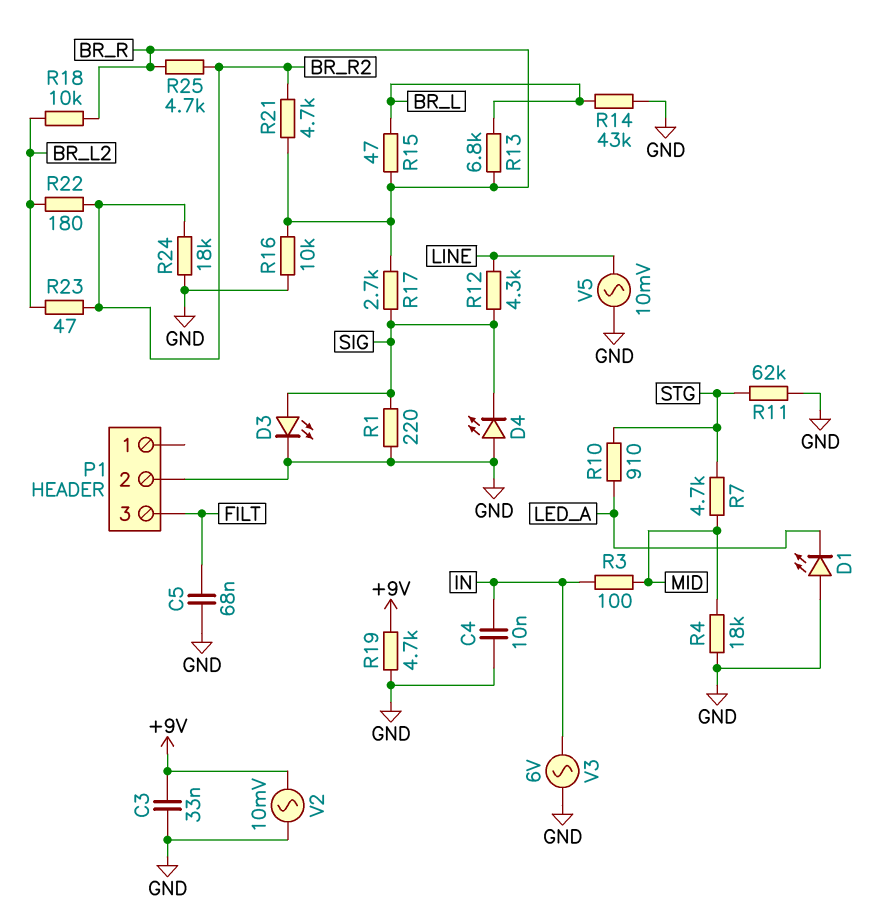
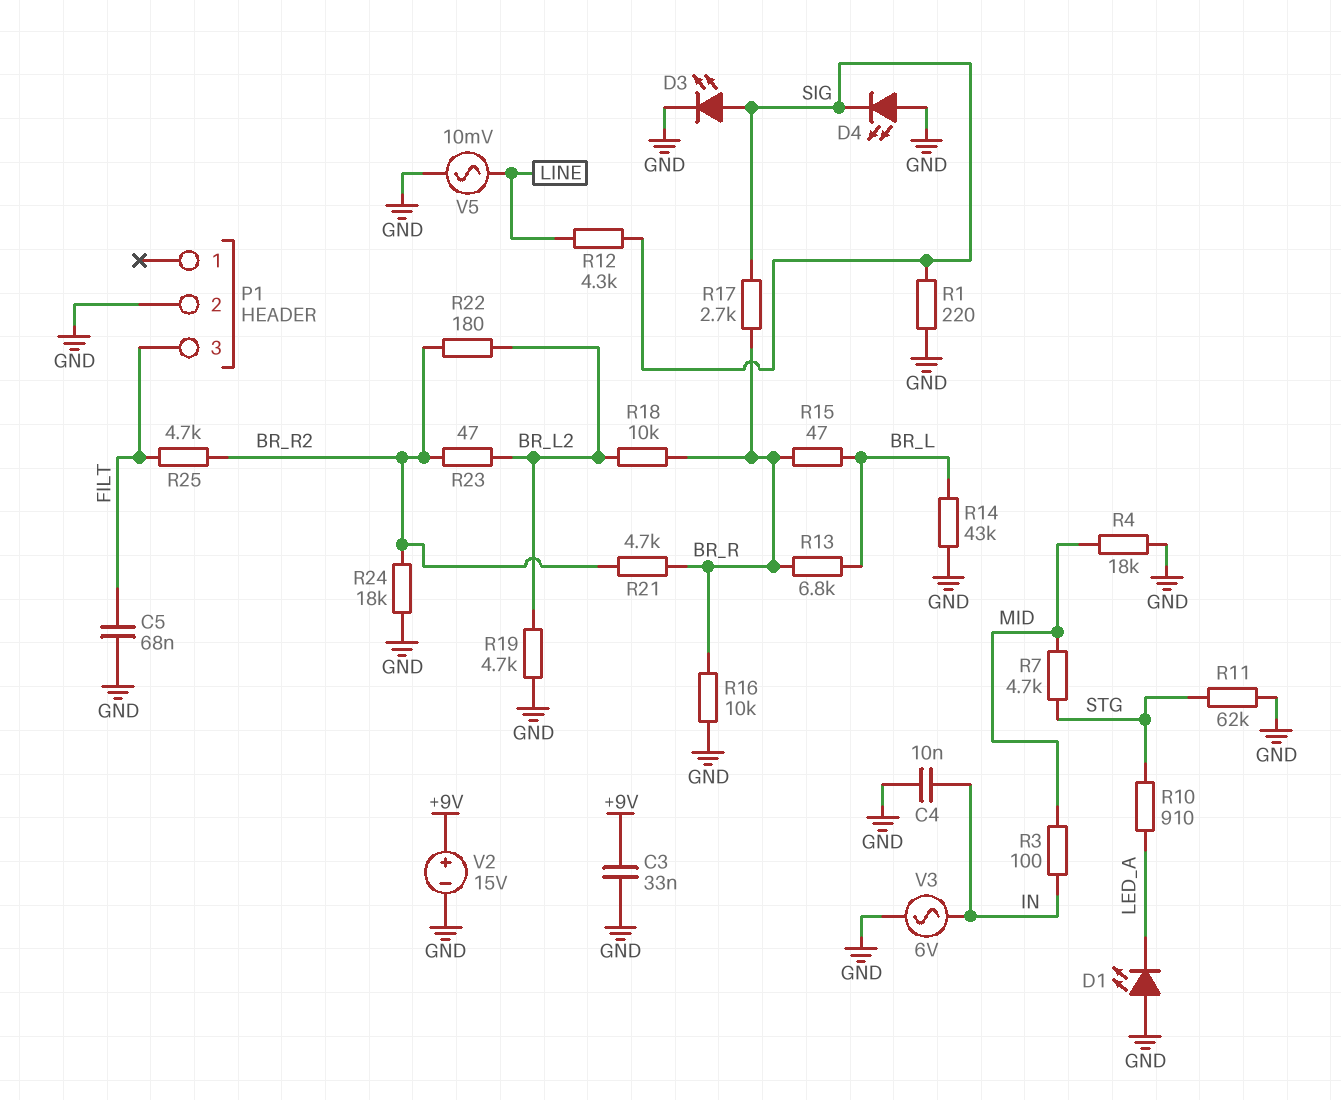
R19: 4.7k (+9V, GND) -> 4.7k (BR_L2, GND)
R25: 4.7k (BR_R, BR_R2) -> 4.7k (BR_R2, FILT)
V2: AC 10mV (+9V, GND) -> 15V (plus +9V, minus GND)

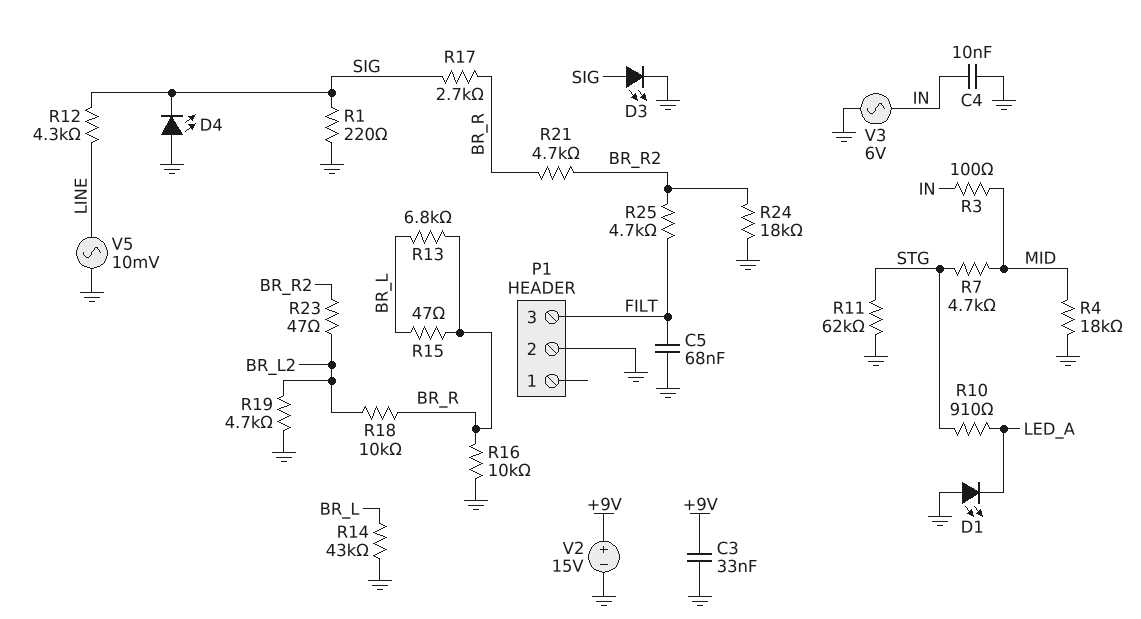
R22: 180 (BR_L2, BR_R2) -> none

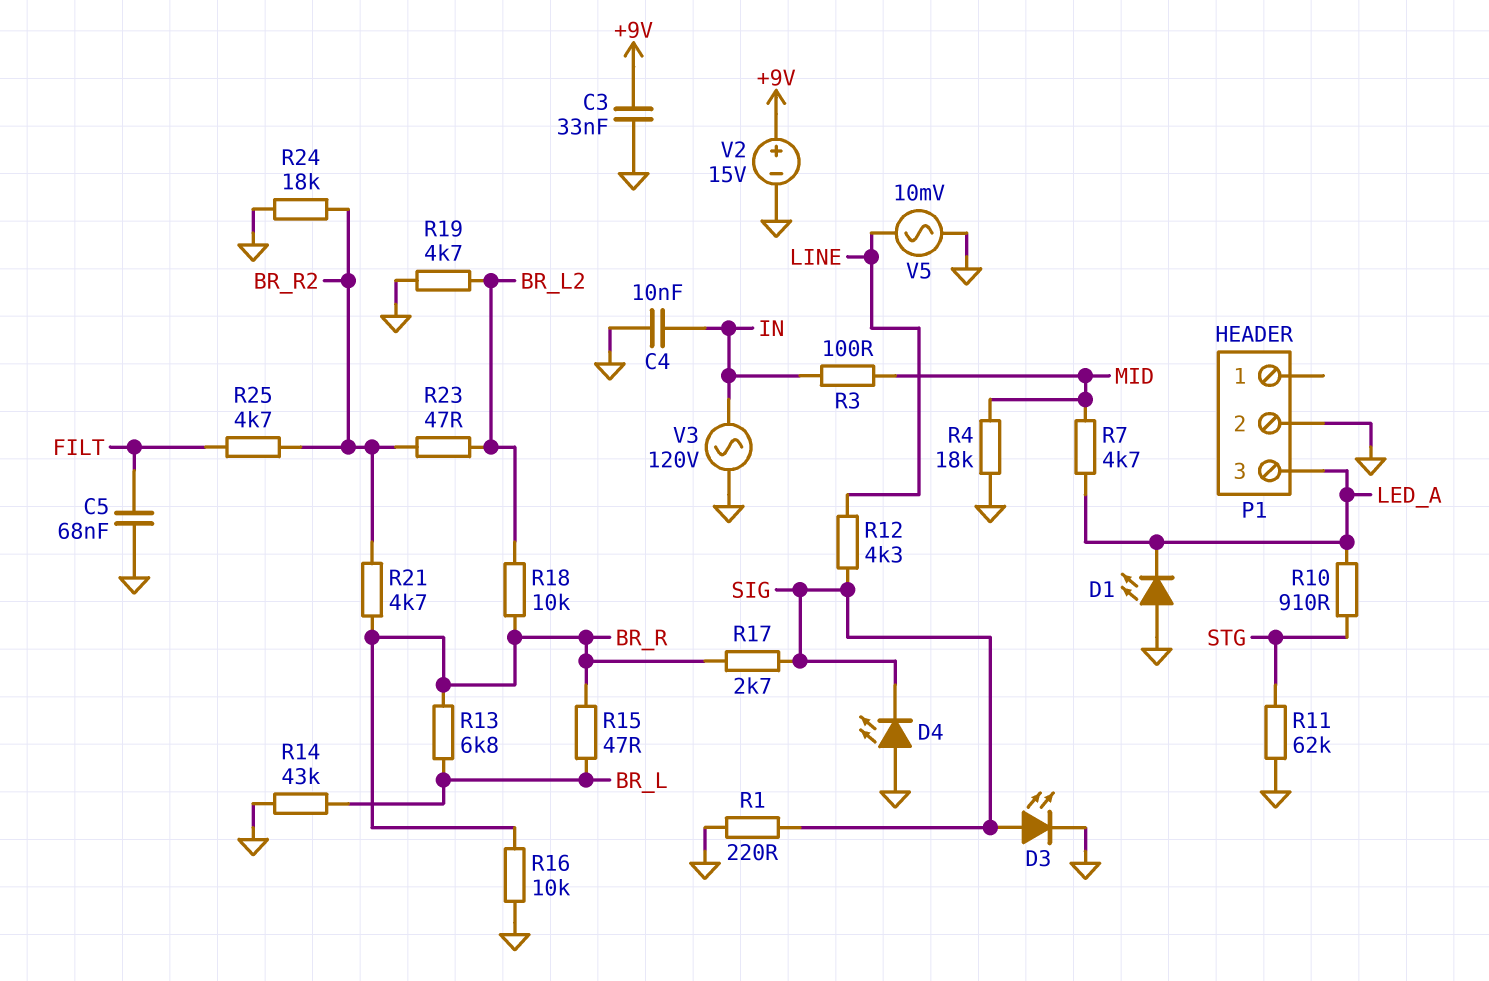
P1 pin 3: FILT -> LED_A
R7: 4.7k (MID, STG) -> 4.7k (LED_A, MID)
V3: AC 6V (GND, IN) -> AC 120V (GND, IN)

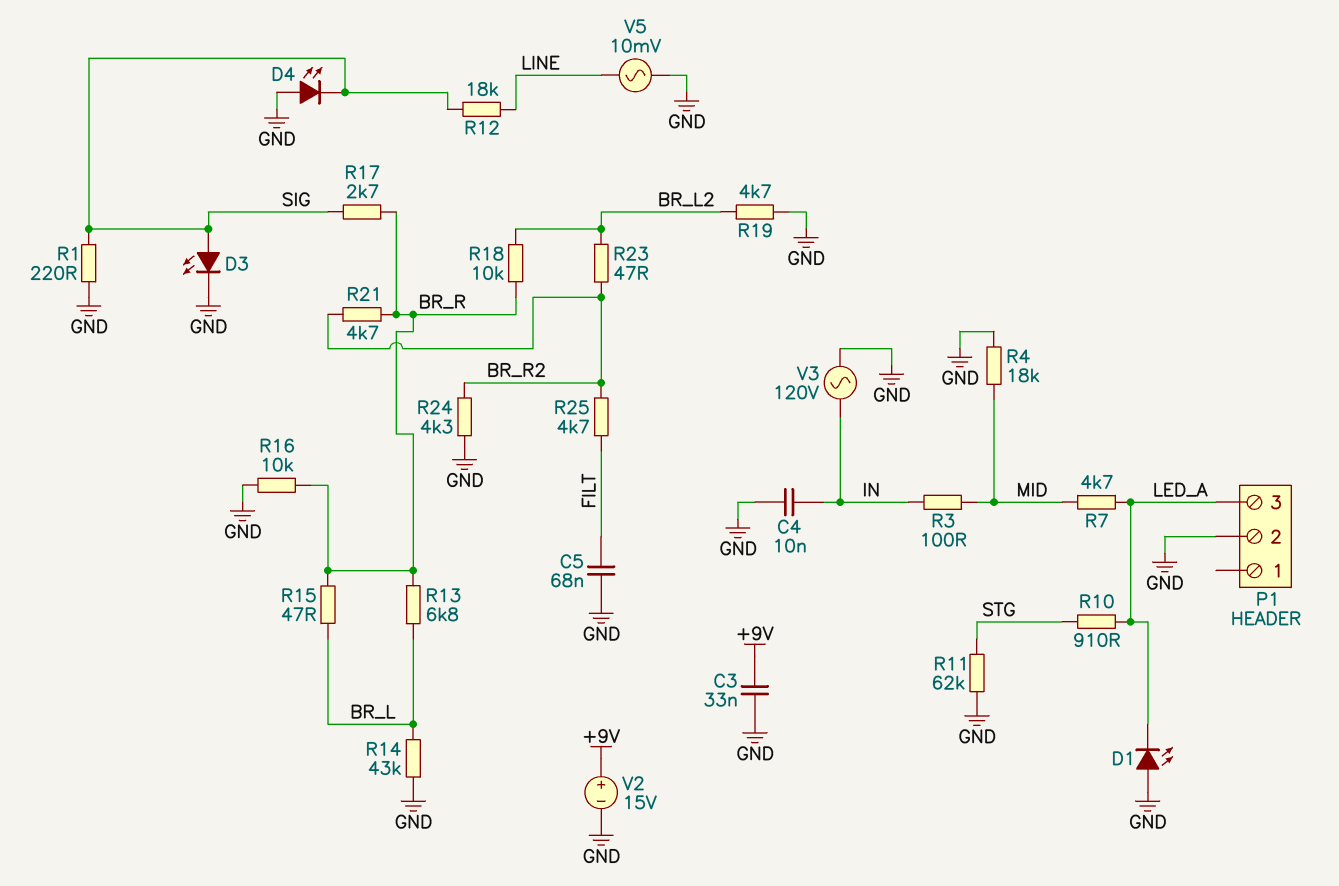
R12: 4.3k (LINE, SIG) -> 18k (LINE, SIG)
R24: 18k (BR_R2, GND) -> 4.3k (BR_R2, GND)

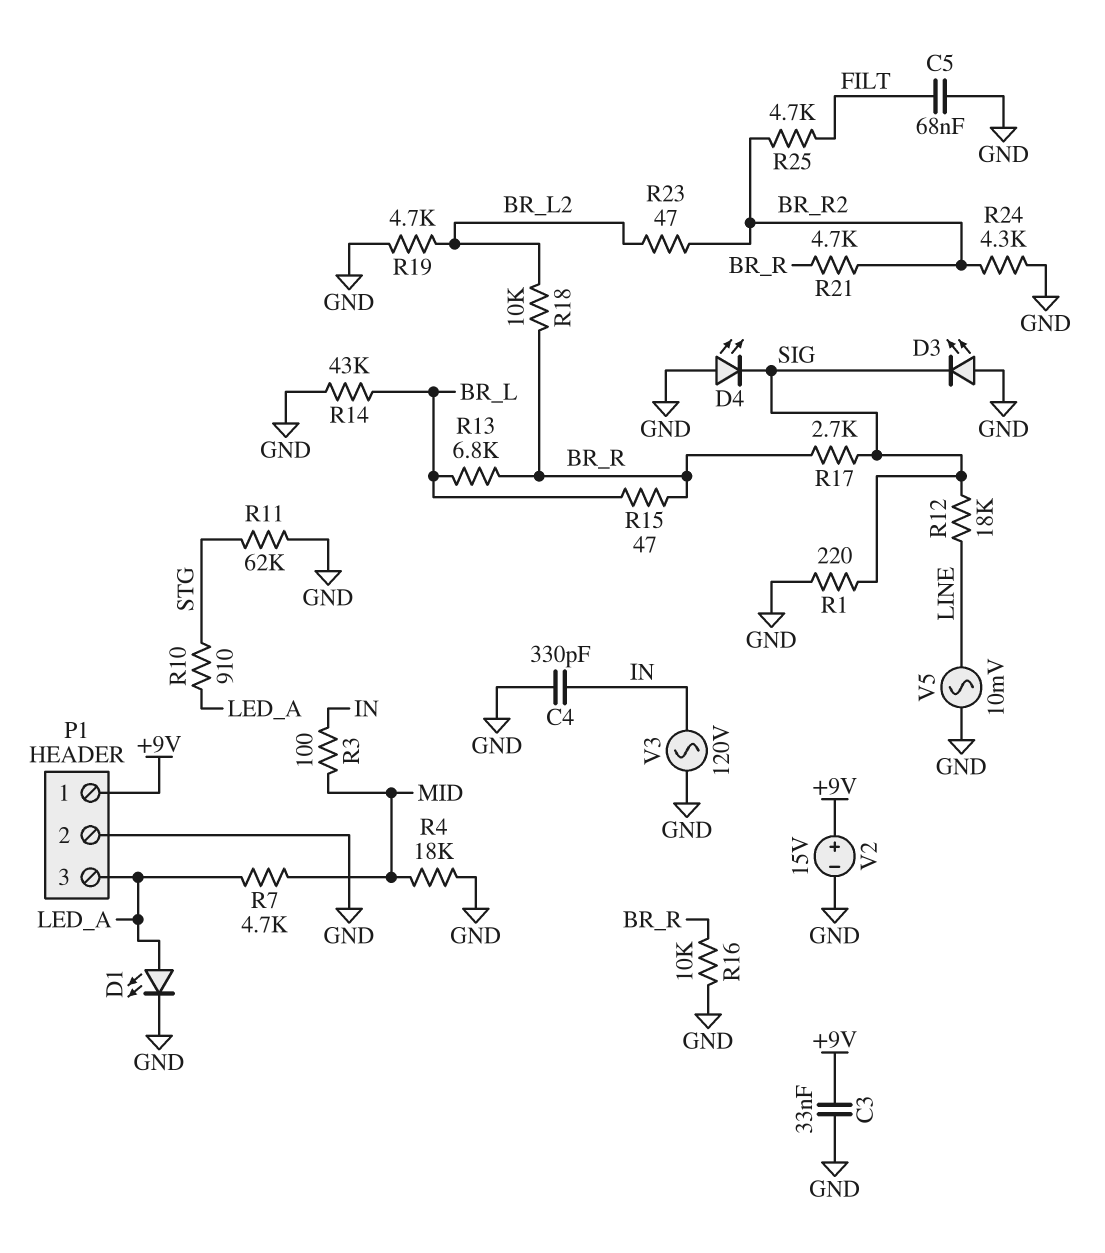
C4: 10nF (GND, IN) -> 330pF (GND, IN)
D1: LED (A GND, K LED_A) -> LED (A LED_A, K GND)
D3: LED (A SIG, K GND) -> LED (A GND, K SIG)
P1 pin 1: none -> +9V

